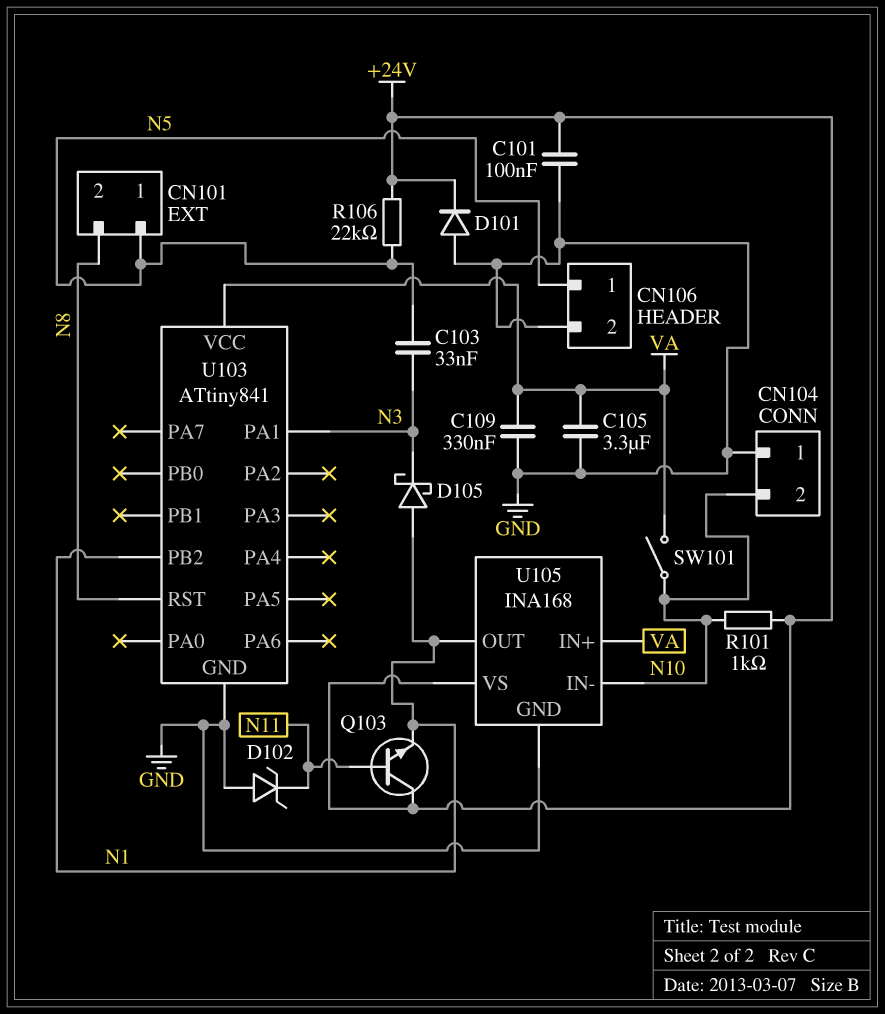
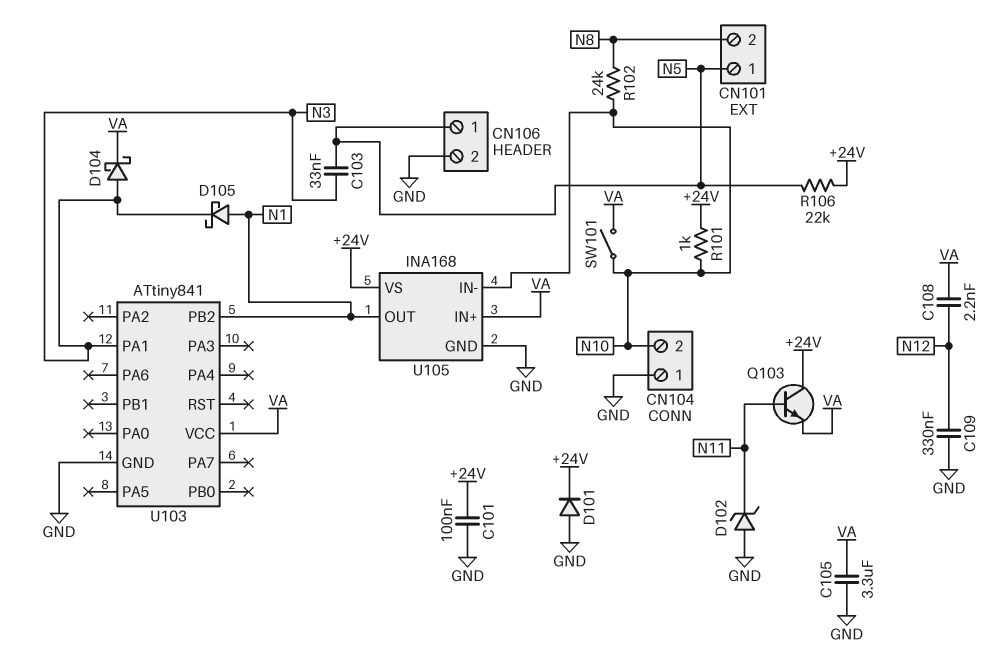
C108: none -> 2.2nF (N12, VA)
C109: 330nF (GND, VA) -> 330nF (GND, N12)
D104: none -> schottky (A N3, K VA)
Q103: NPN (B N11, C +24V, E N1) -> NPN (B N11, C +24V, E VA)
R102: none -> 24k (N8, N10)
U103 pin RST: N8 -> none

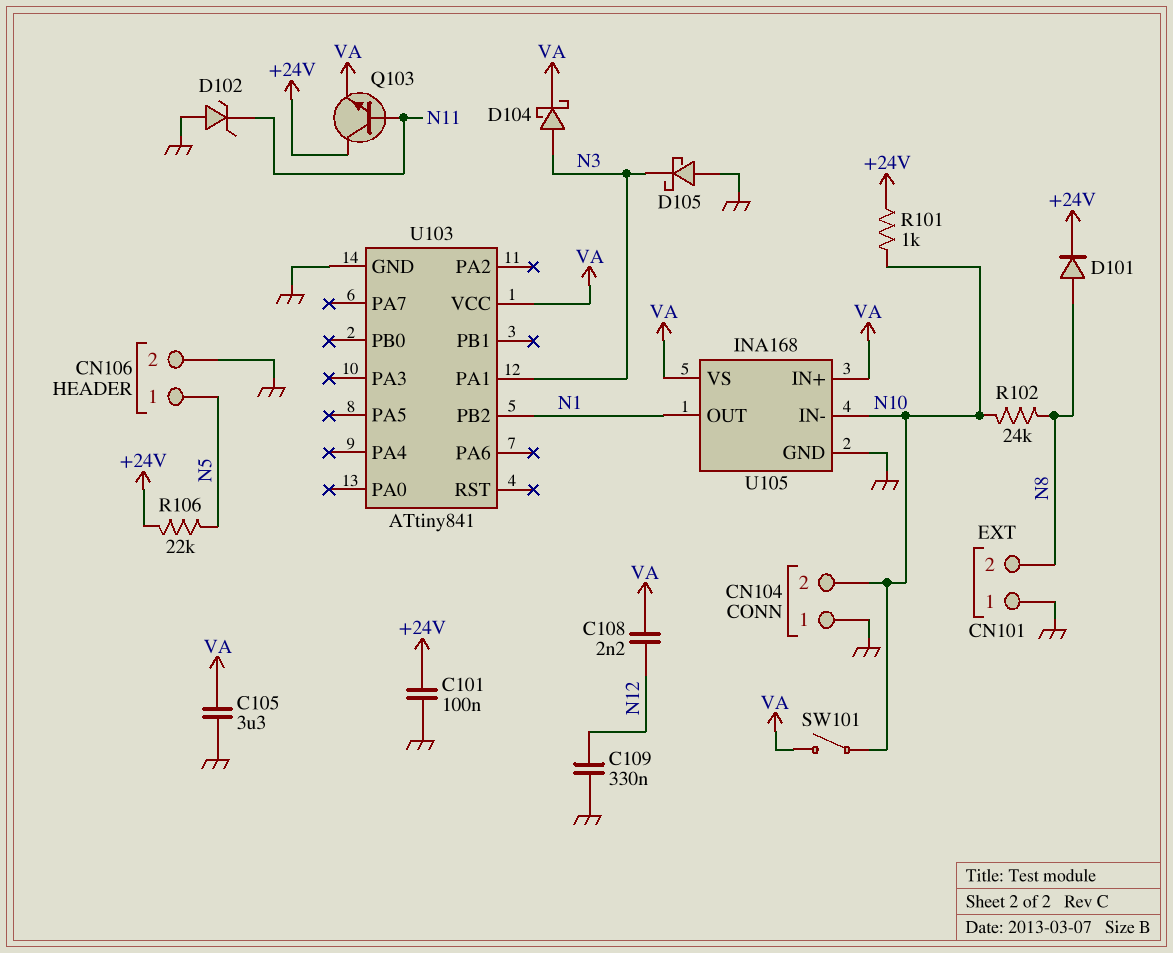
C103: 33nF (N3, N5) -> none
CN101 pin 1: N5 -> GND
D101: diode (A GND, K +24V) -> diode (A N8, K +24V)
D105: schottky (A N1, K N3) -> schottky (A GND, K N3)
U105 pin VS: +24V -> VA

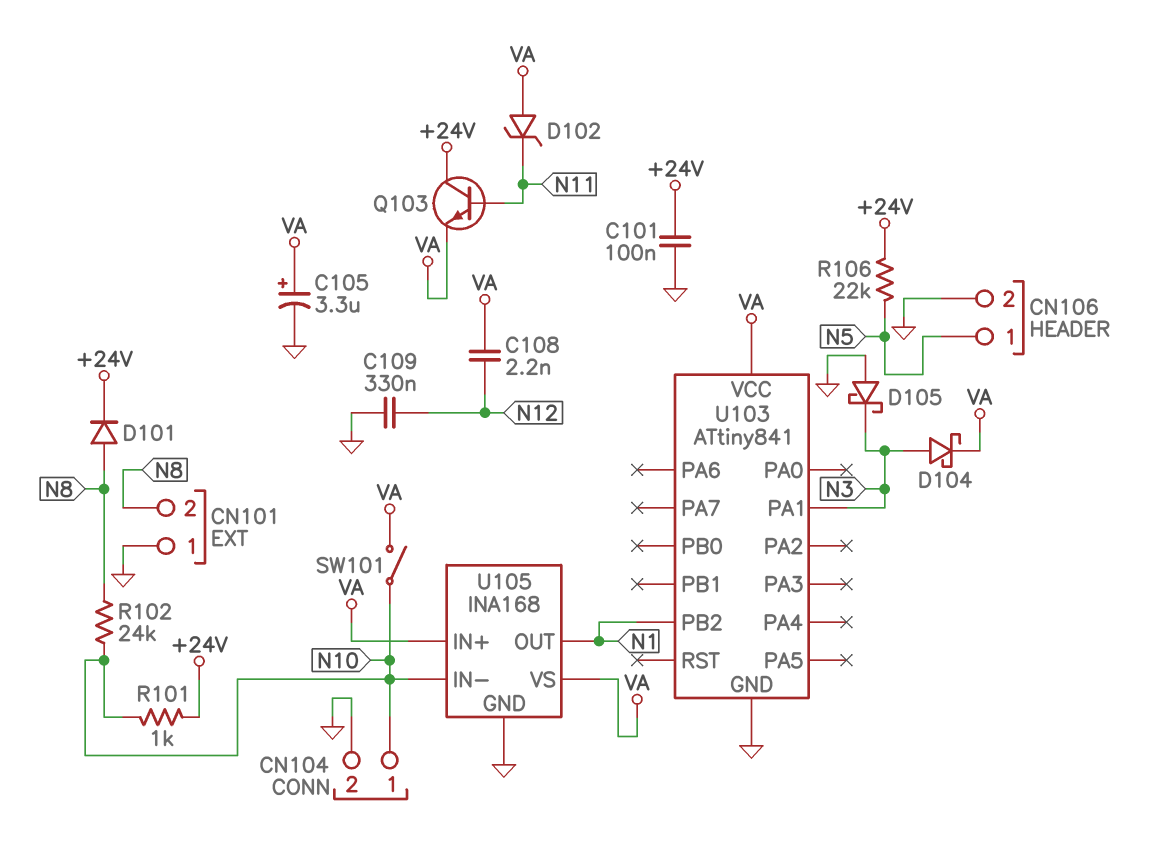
C105: 3.3uF (GND, VA) -> 3.3uF (plus VA, minus GND)
CN104 pin 1: GND -> N10
CN104 pin 2: N10 -> GND
D102: zener (A GND, K N11) -> zener (A VA, K N11)

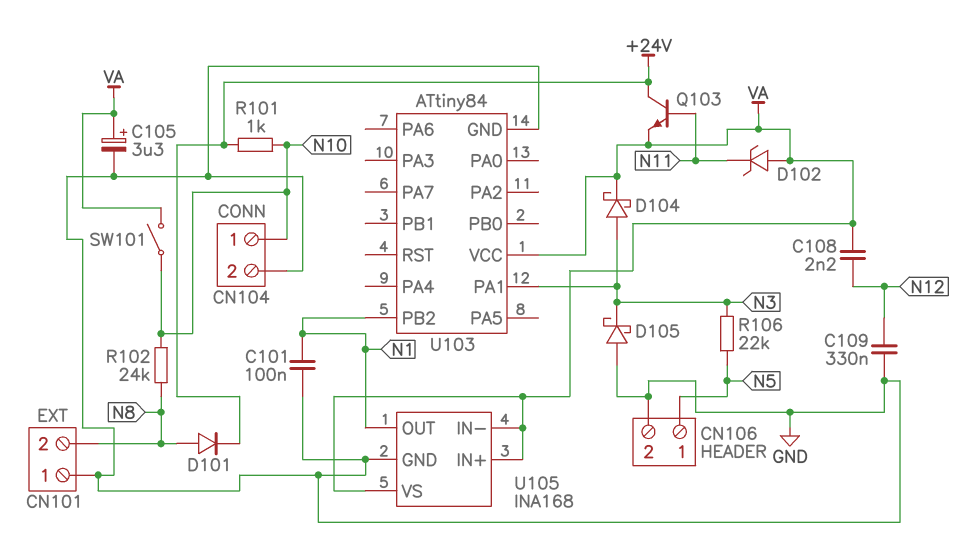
C101: 100nF (+24V, GND) -> 100nF (GND, N1)
R106: 22k (+24V, N5) -> 22k (N3, N5)
U103: ATtiny841 -> ATtiny84
U105 pin IN-: N10 -> VA

